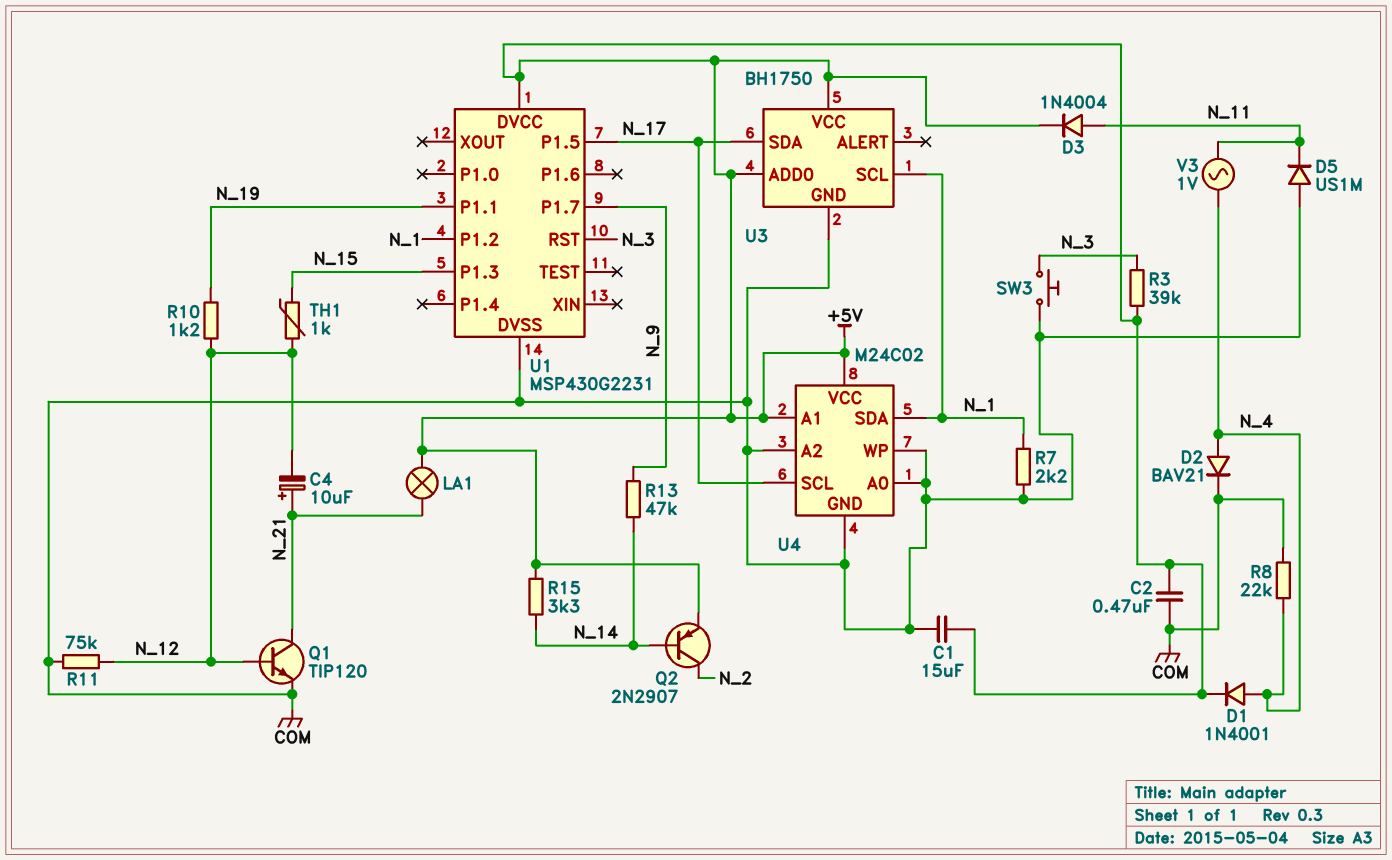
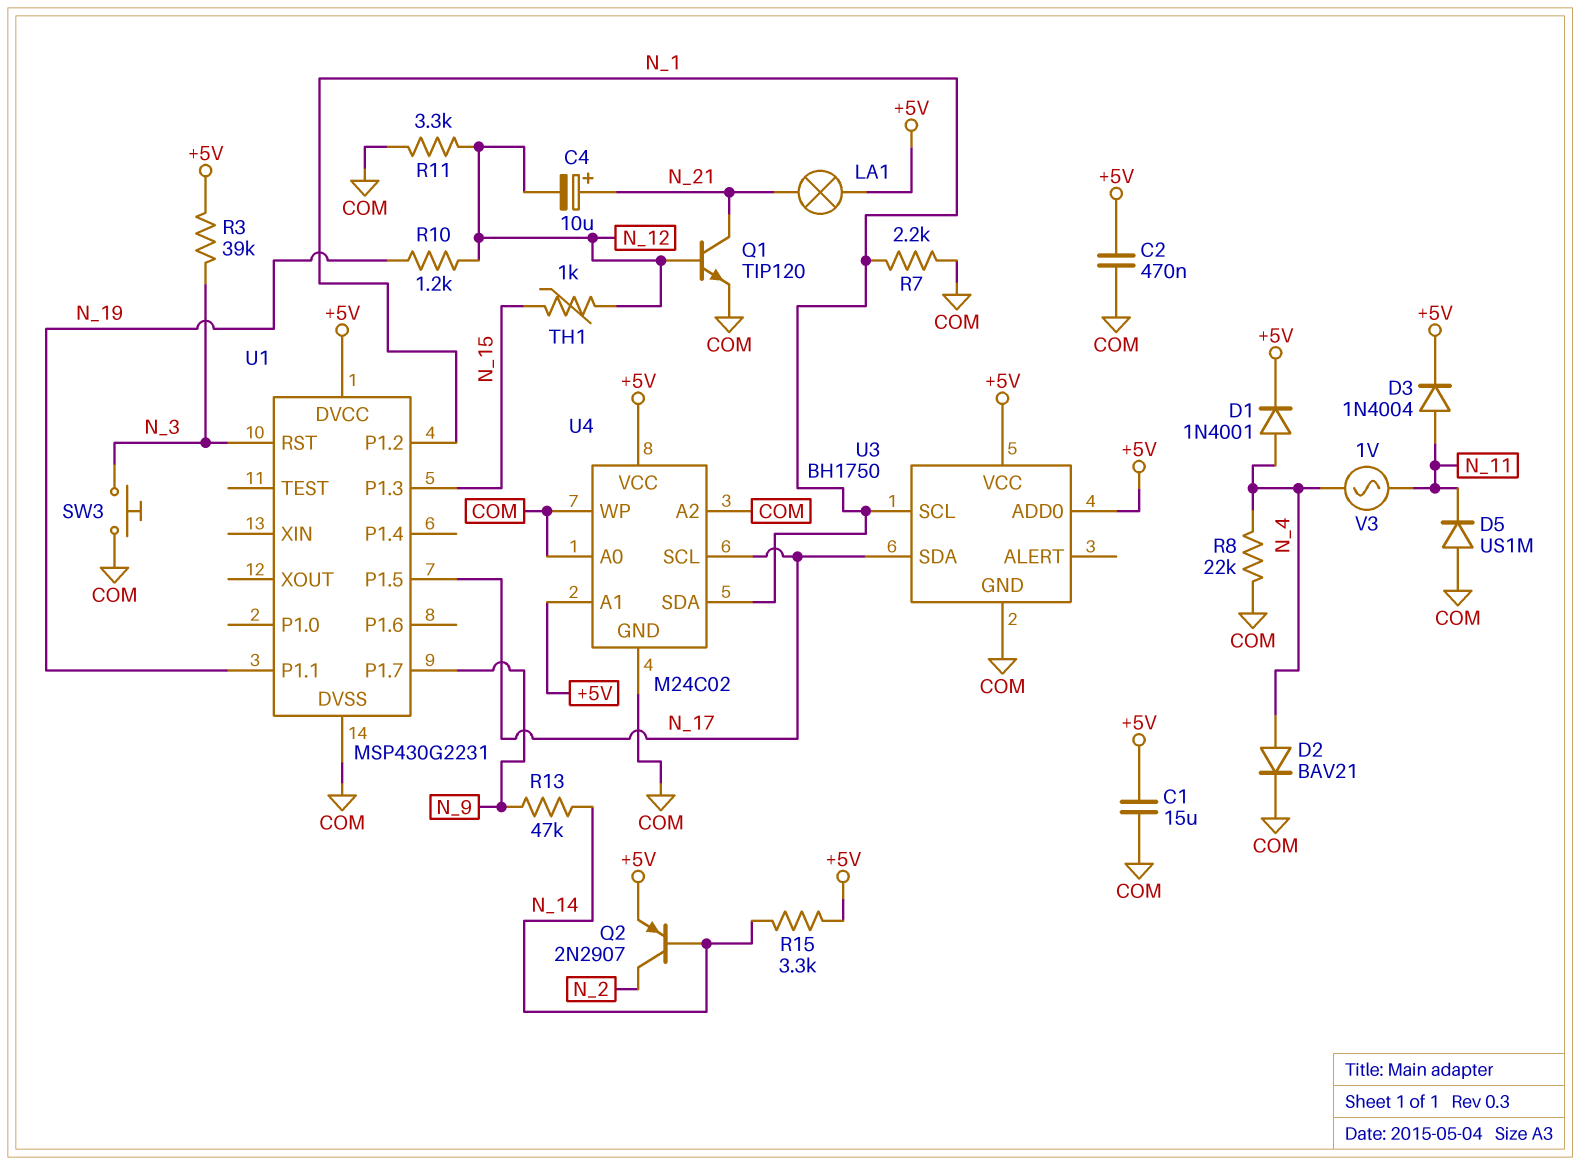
R11: 75k (COM, N_12) -> 3.3k (COM, N_12)

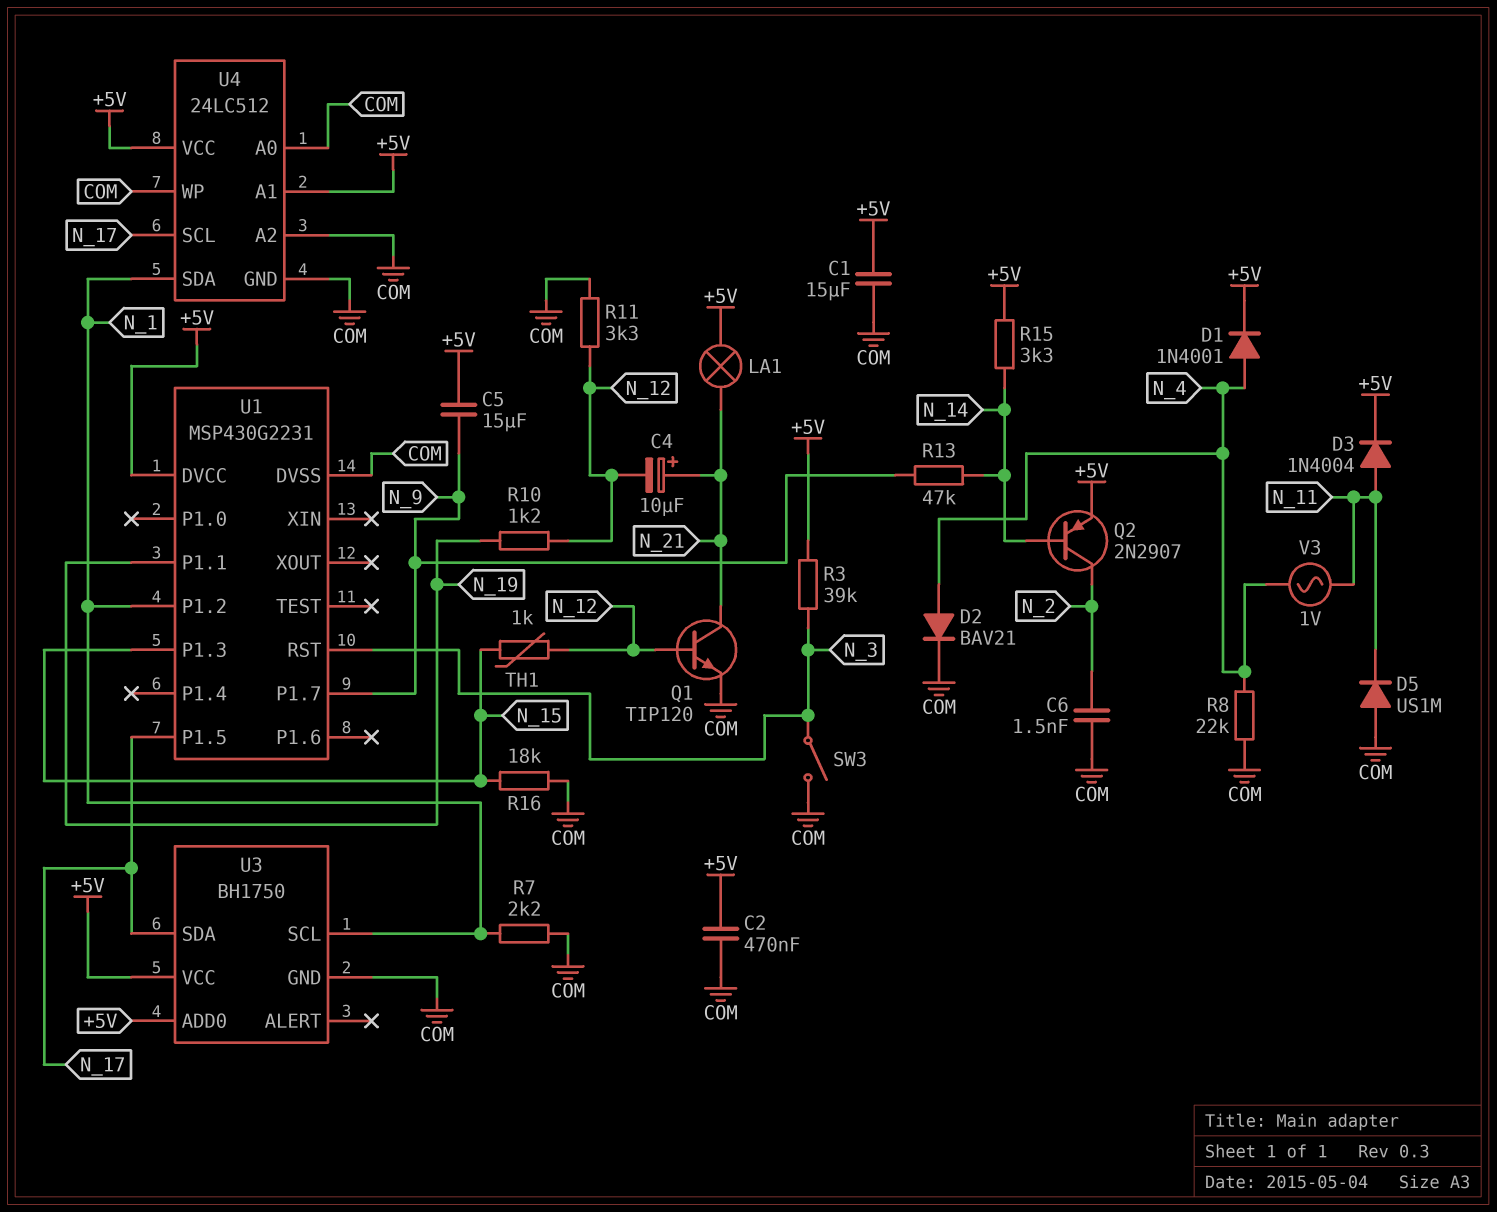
C5: none -> 15uF (+5V, N_9)
C6: none -> 1.5nF (COM, N_2)
R16: none -> 18k (COM, N_15)
SW3: button (COM, N_3) -> switch (COM, N_3)
U4: M24C02 -> 24LC512

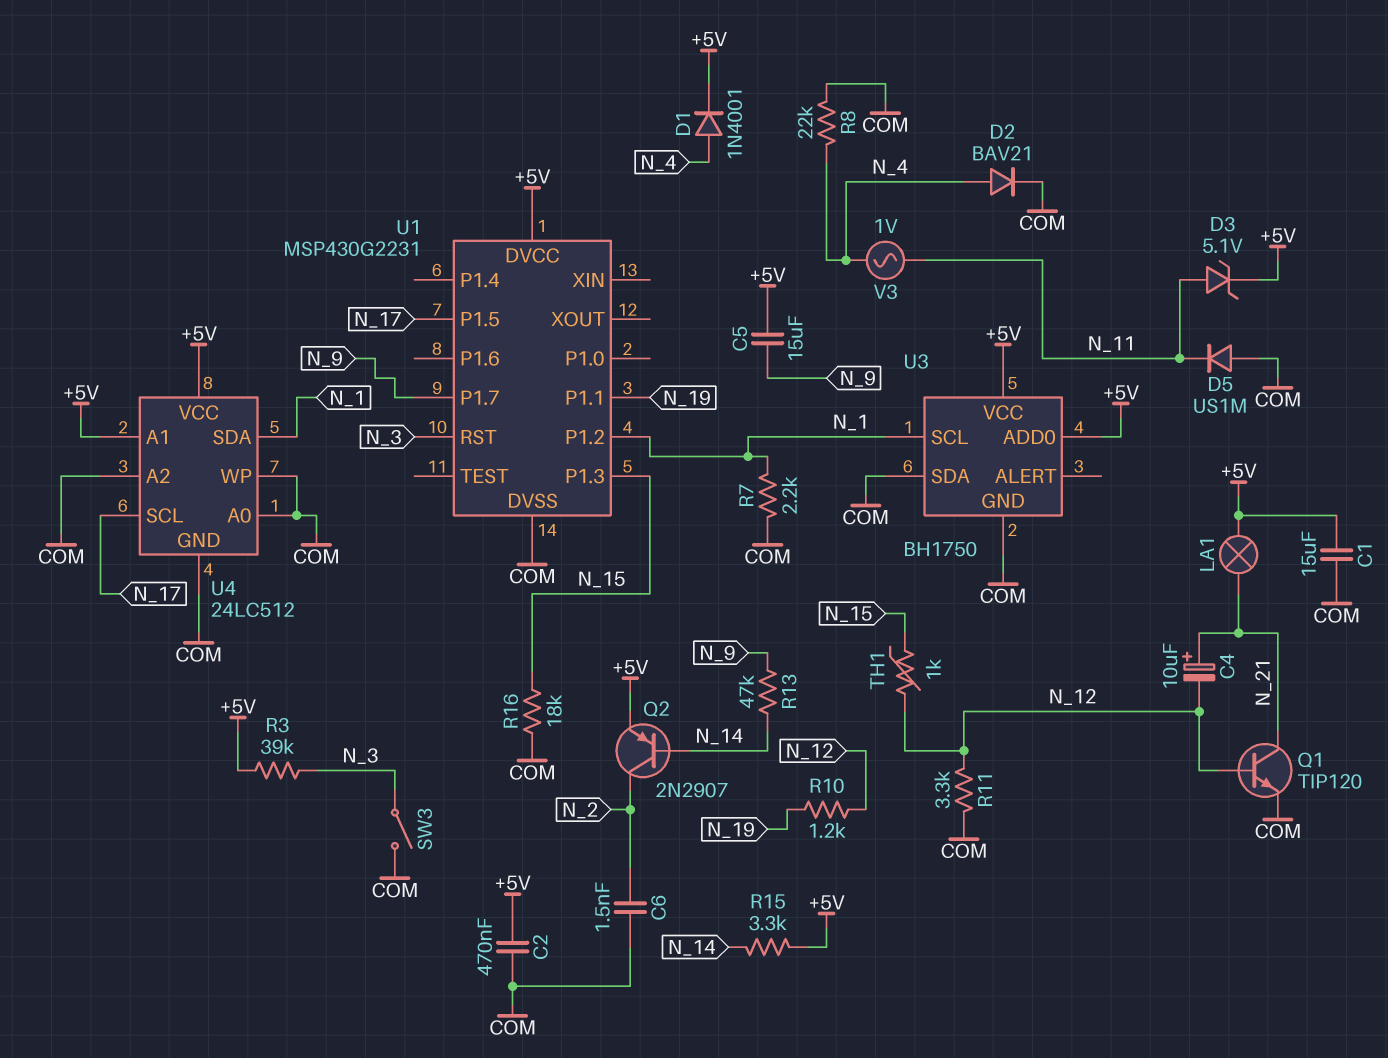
D3: diode 1N4004 (A N_11, K +5V) -> zener 5.1V (A N_11, K +5V)
U3 pin SDA: N_17 -> COM

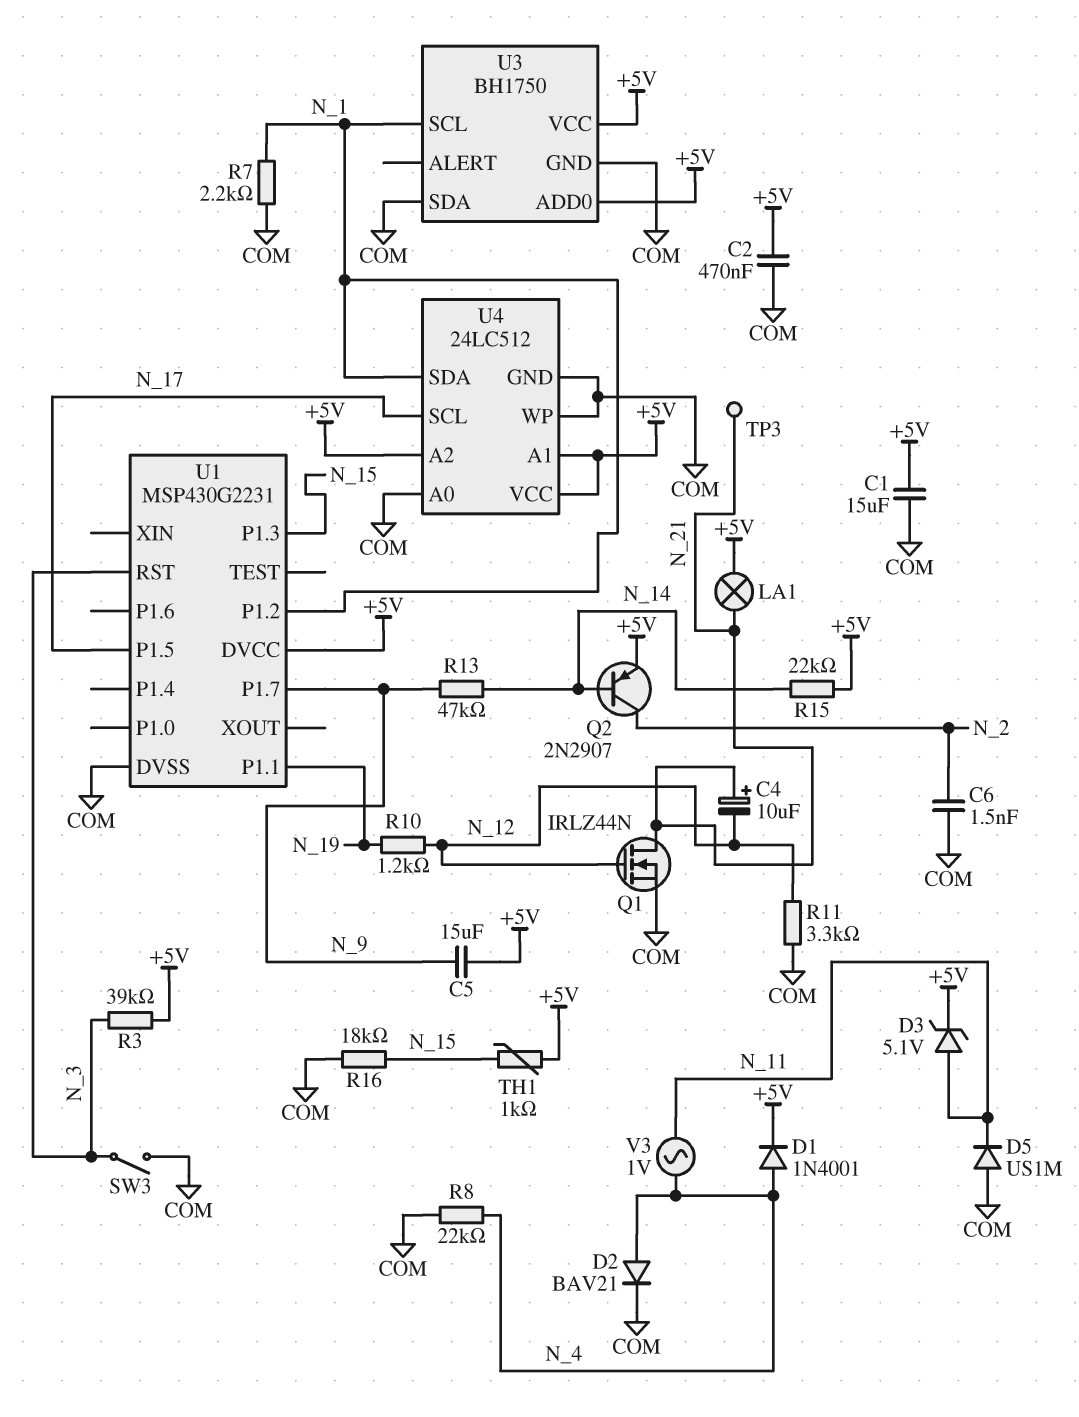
Q1: NPN TIP120 (B N_12, C N_21, E COM) -> NMOS IRLZ44N (G N_12, D N_21, S COM)
R15: 3.3k (+5V, N_14) -> 22k (+5V, N_14)
TH1: 1k (N_12, N_15) -> 1k (+5V, N_15)
TP3: none -> test point (N_21)
U4 pin A2: COM -> +5V

